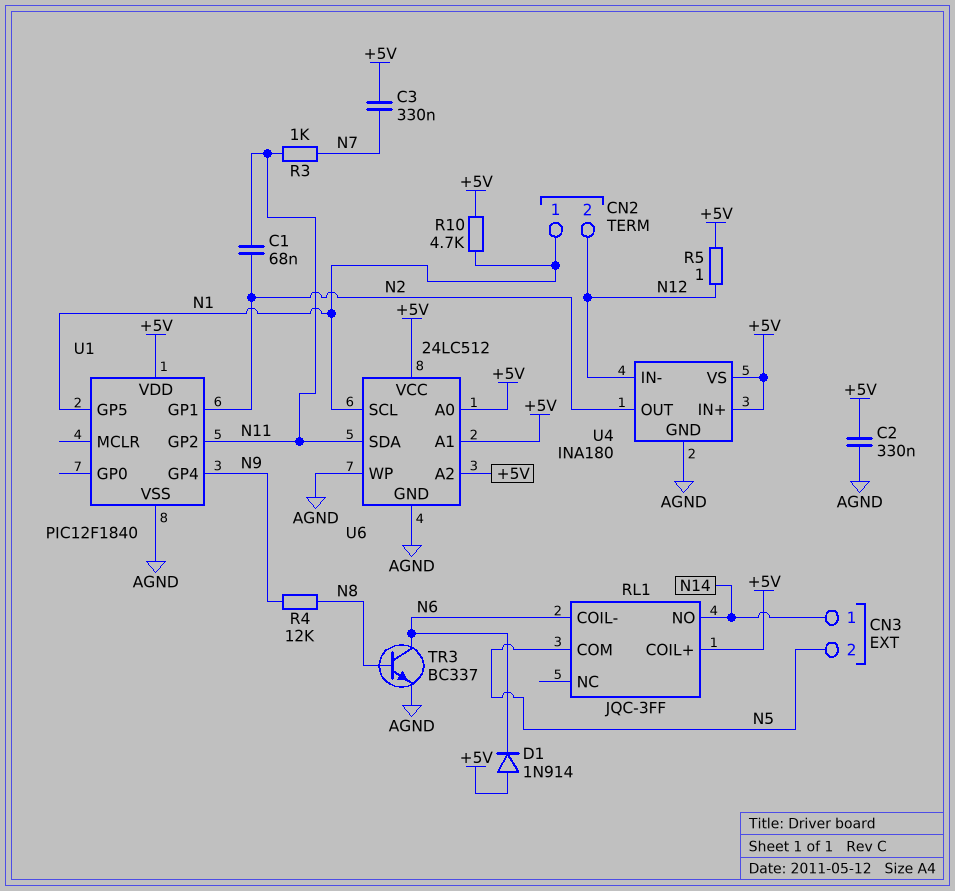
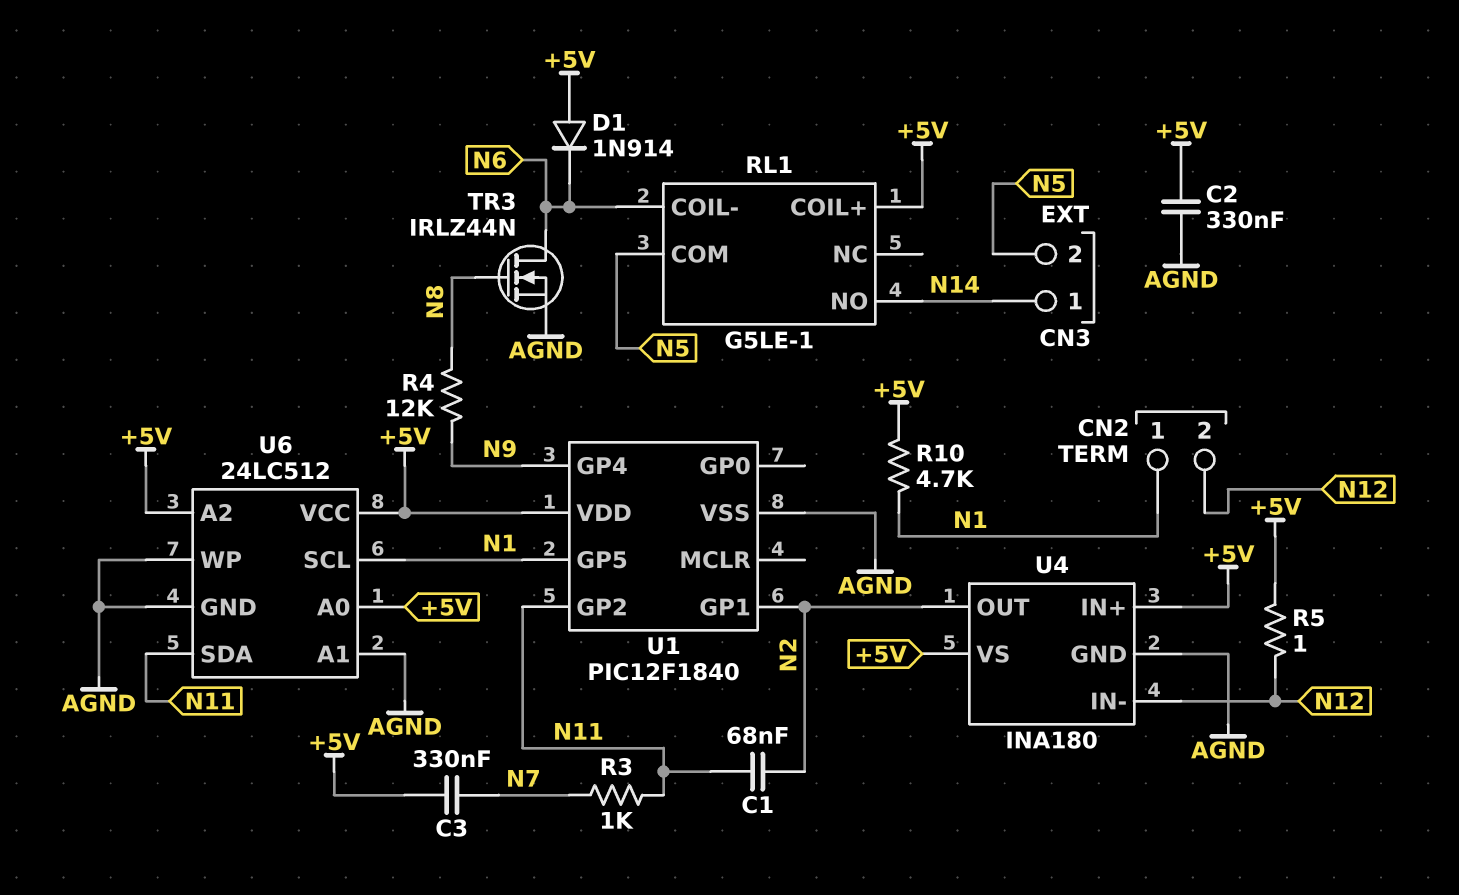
RL1: JQC-3FF -> G5LE-1
TR3: NPN BC337 (B N8, C N6, E AGND) -> NMOS IRLZ44N (G N8, D N6, S AGND)
U6 pin A1: +5V -> AGND

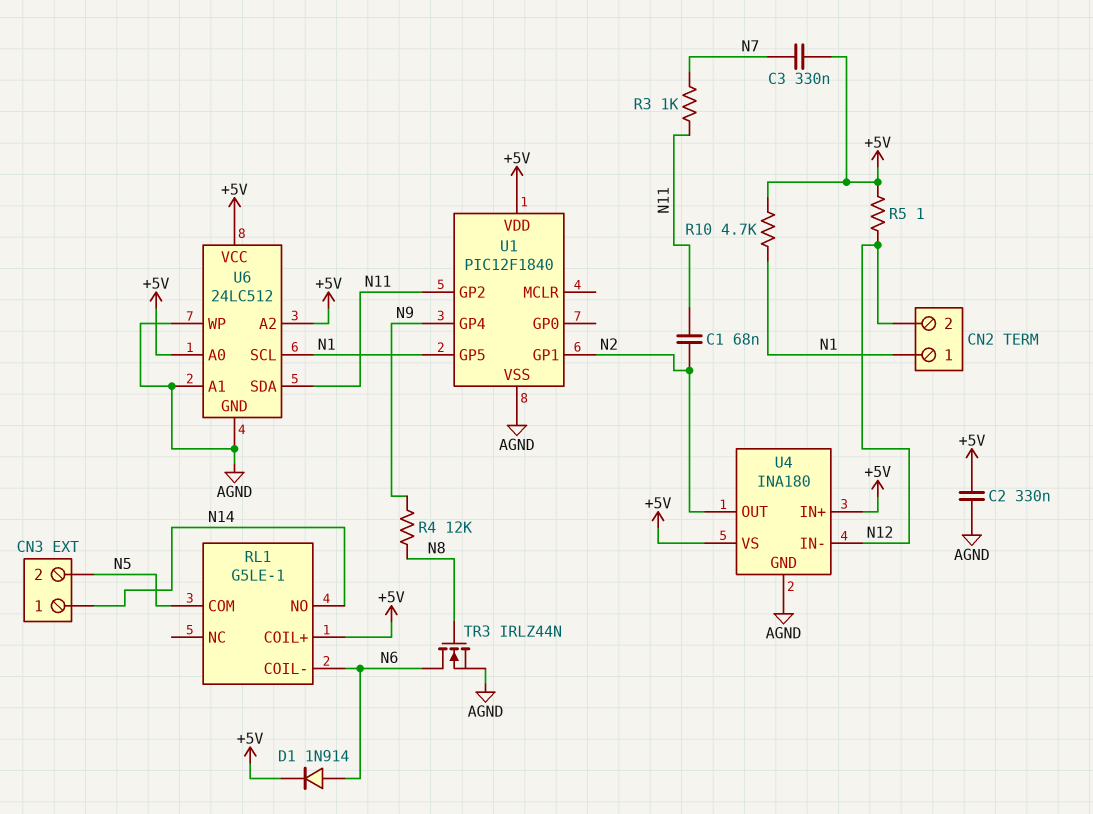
D1: diode 1N914 (A +5V, K N6) -> diode 1N914 (A N6, K +5V)

